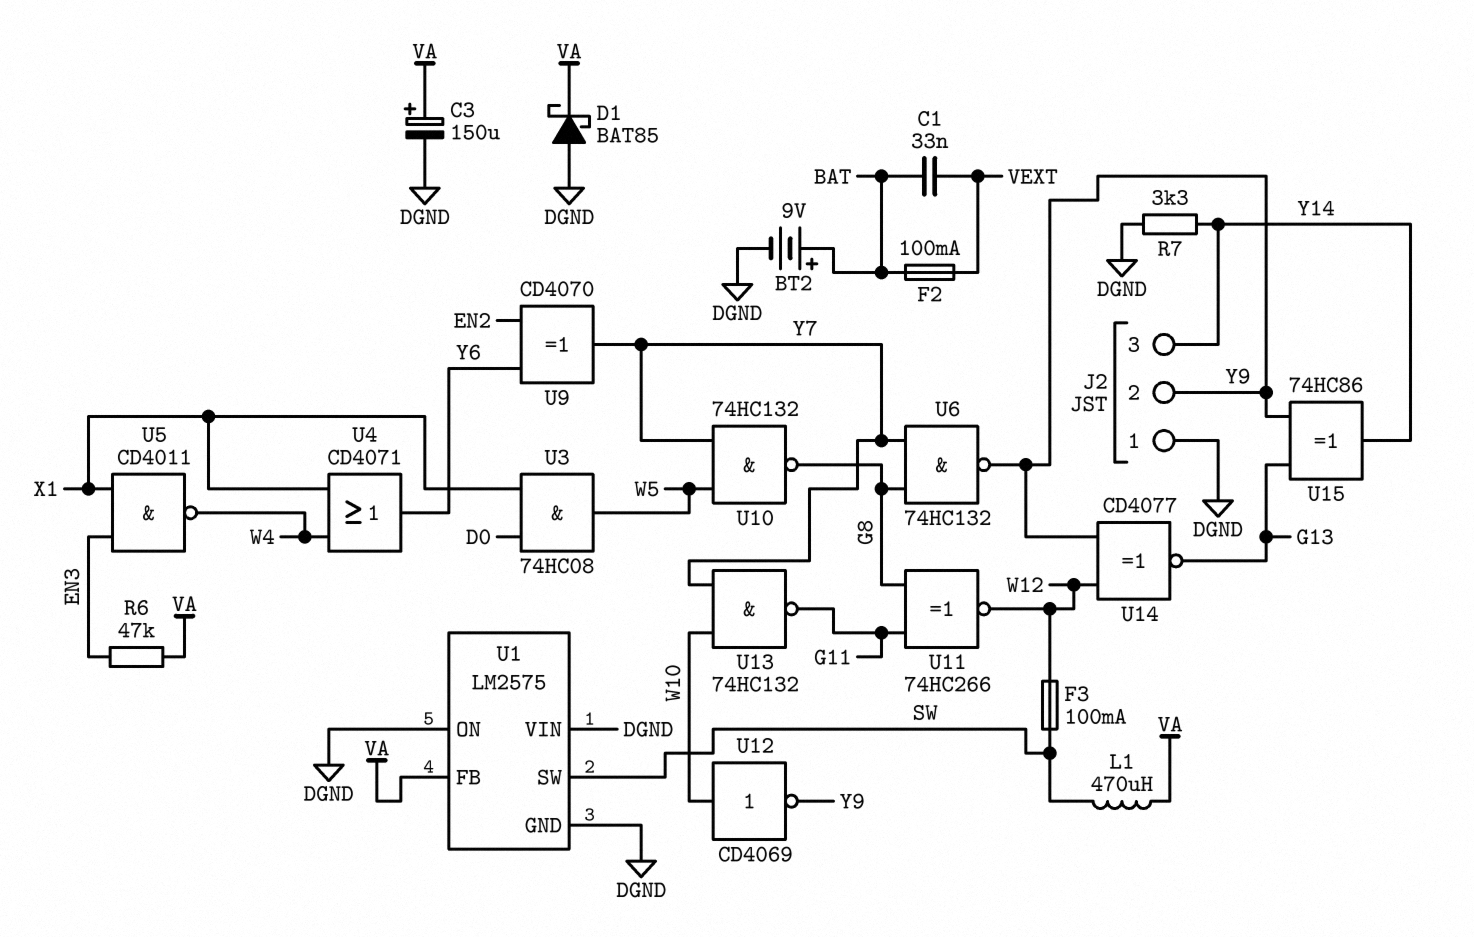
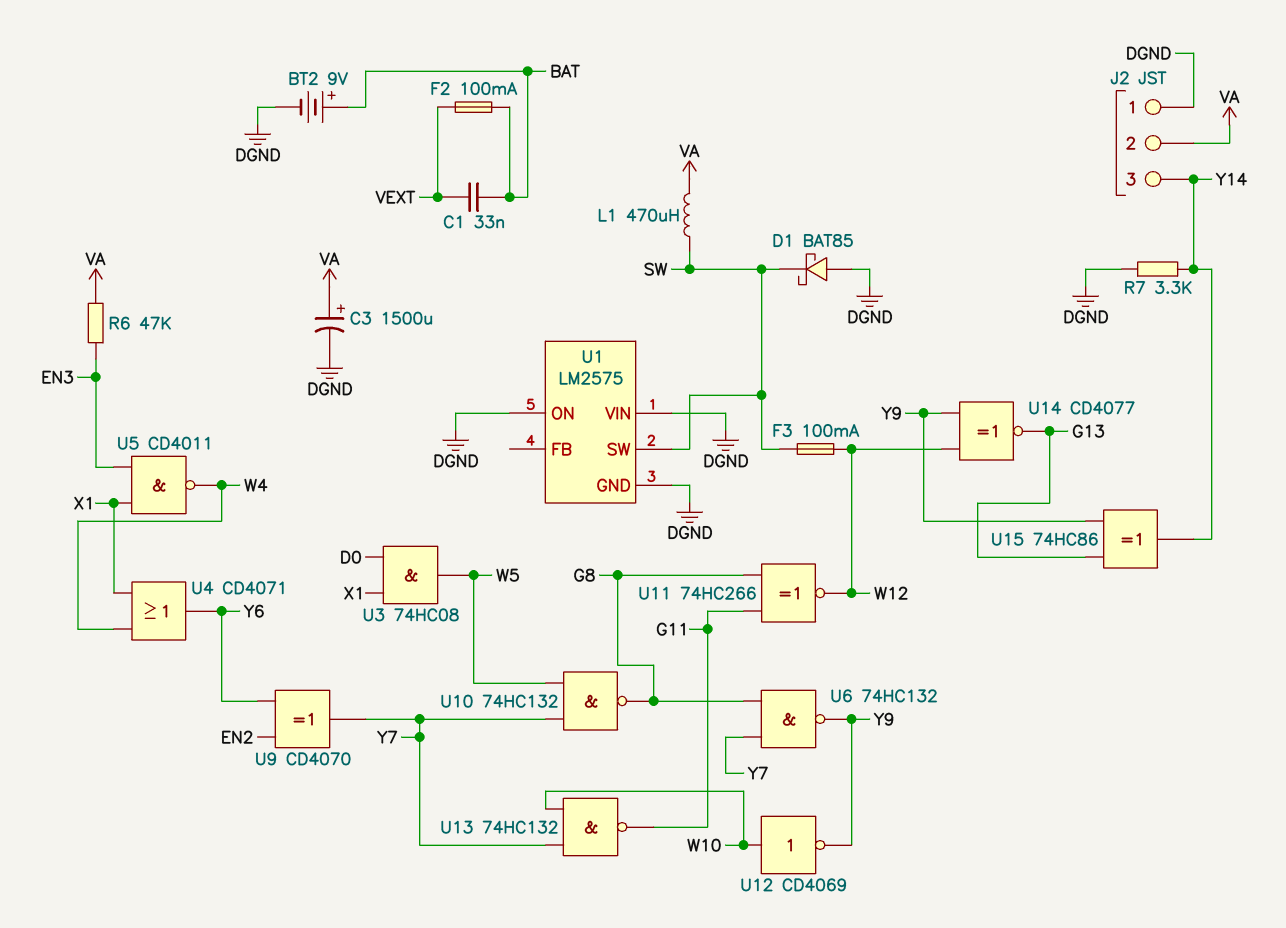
C3: 150uF (plus VA, minus DGND) -> 1500uF (plus VA, minus DGND)
D1: schottky BAT85 (A DGND, K VA) -> schottky BAT85 (A DGND, K SW)
J2 pin 2: Y9 -> VA
U1 pin FB: VA -> none

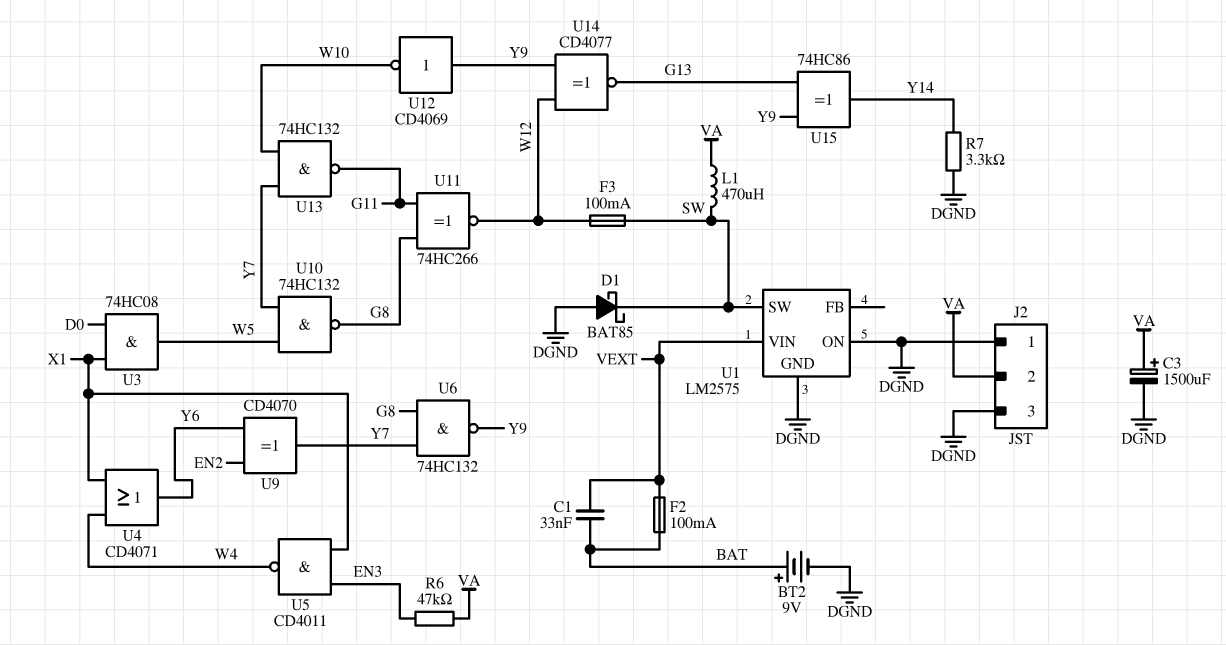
J2 pin 3: Y14 -> DGND
U1 pin VIN: DGND -> VEXT
U12: NOT CD4069 (in W10, out Y9) -> NOT CD4069 (in Y9, out W10)

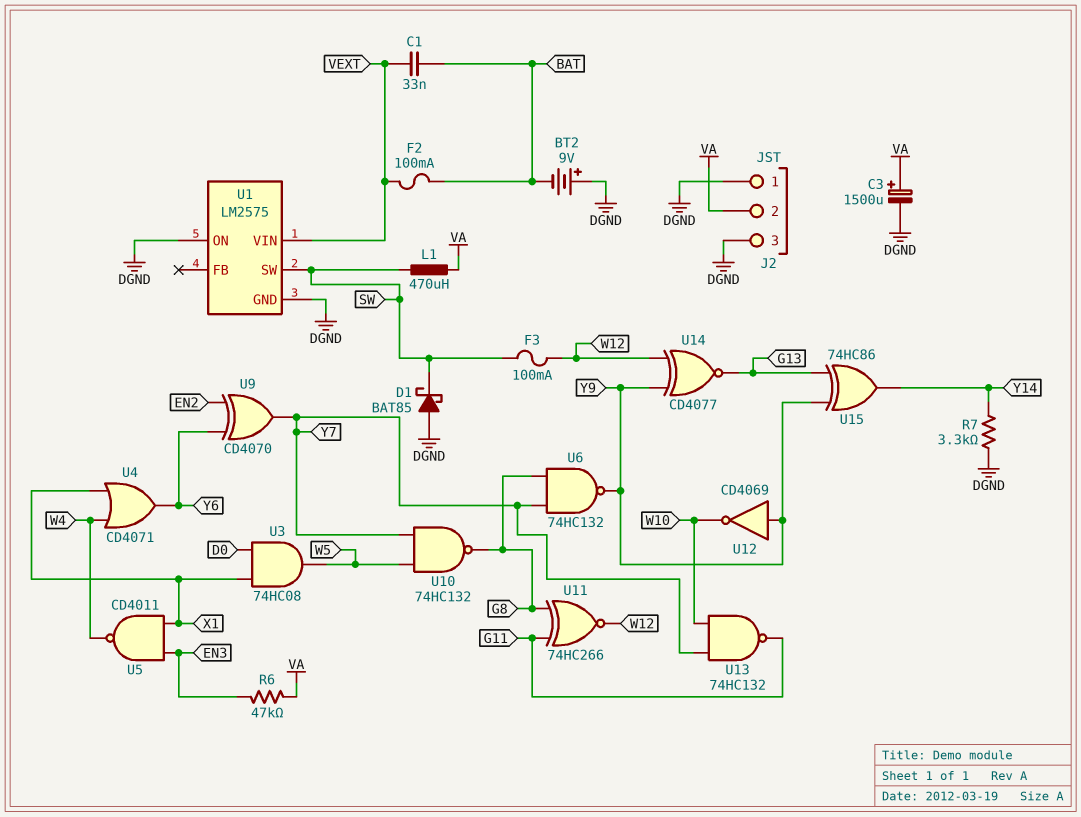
BT2: 9V (plus BAT, minus DGND) -> 9V (plus DGND, minus BAT)

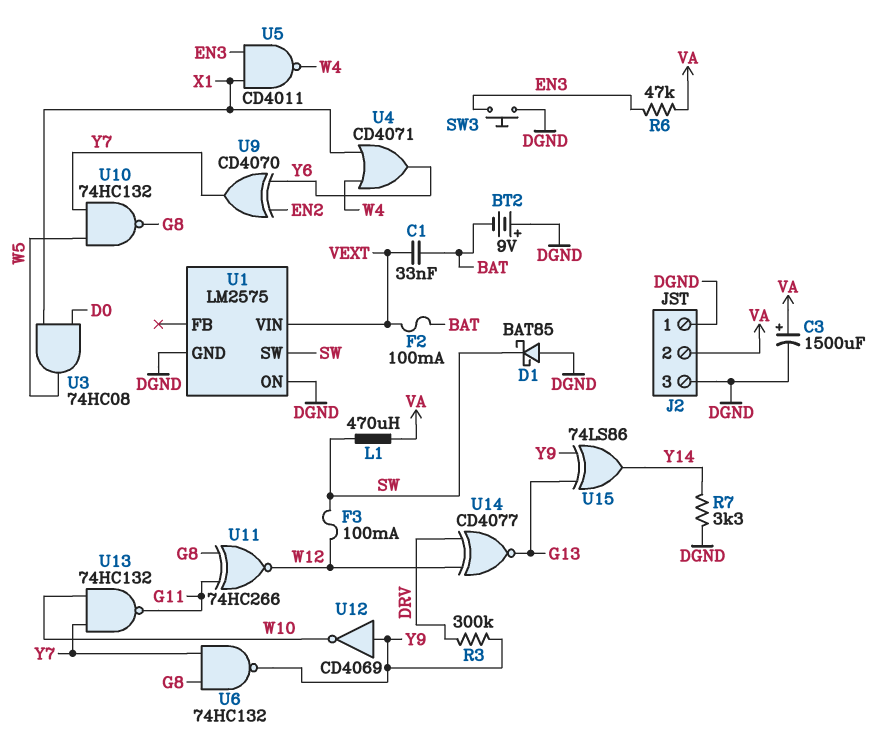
R3: none -> 300k (DRV, Y9)
SW3: none -> button (DGND, EN3)
U14: XNOR CD4077 (in W12, in Y9, out G13) -> XNOR CD4077 (in DRV, in W12, out G13)
U15: XOR 74HC86 (in G13, in Y9, out Y14) -> XOR 74LS86 (in G13, in Y9, out Y14)

